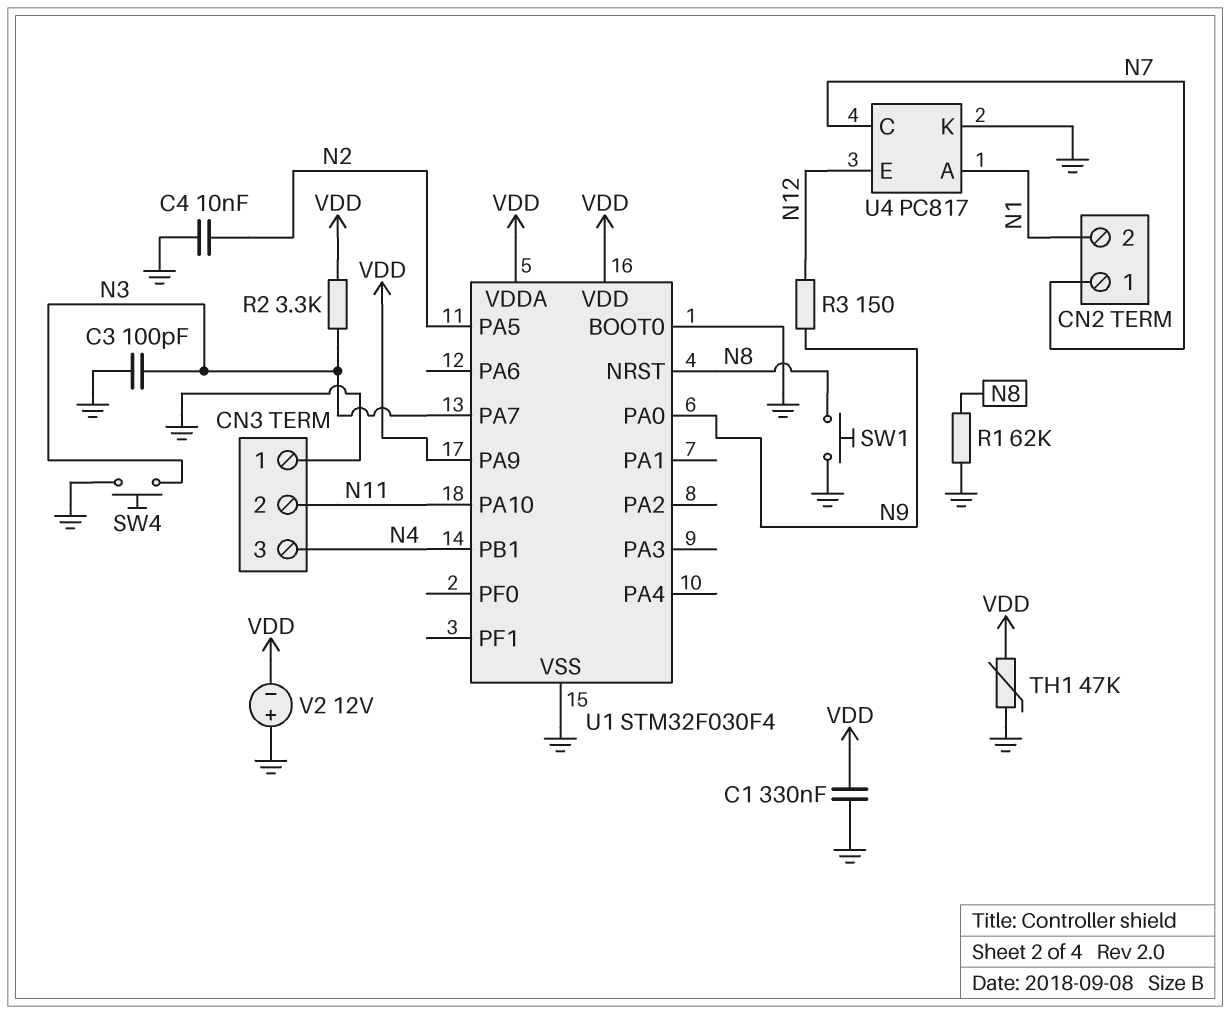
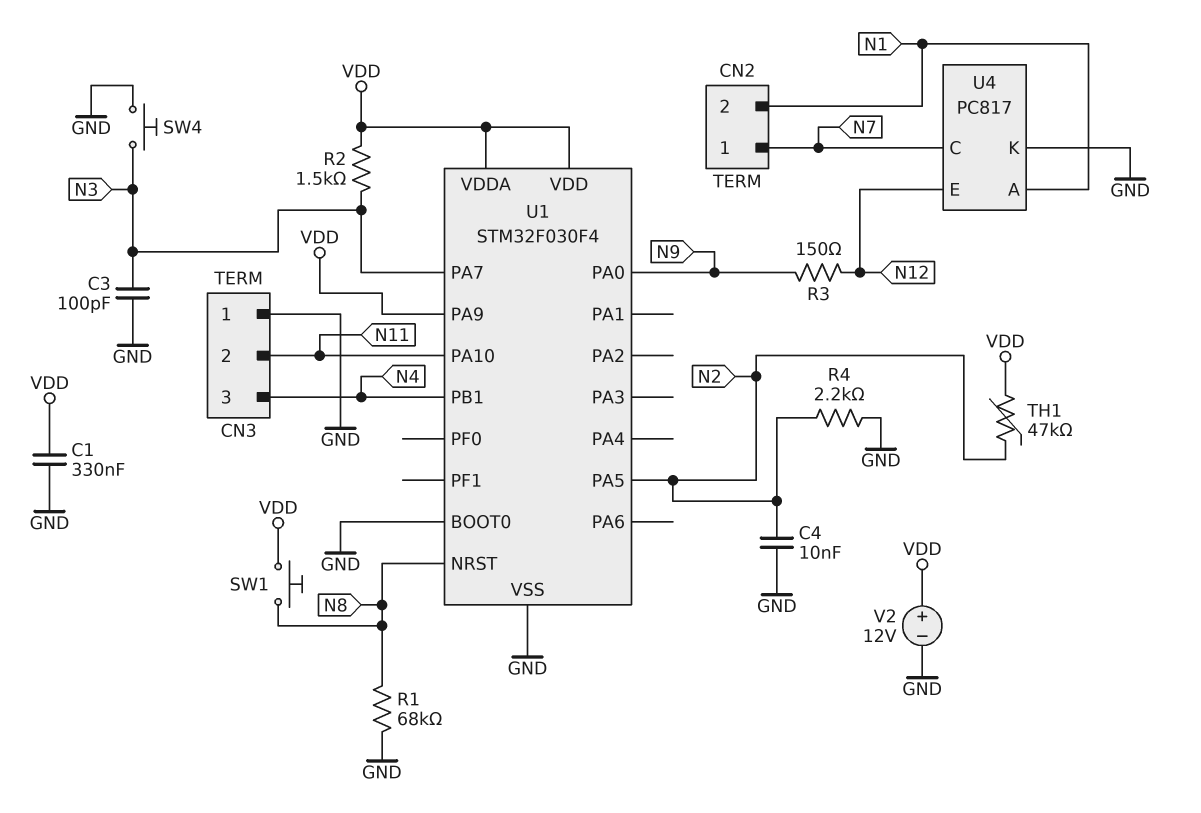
R1: 62k (GND, N8) -> 68k (GND, N8)
R2: 3.3k (N3, VDD) -> 1.5k (N3, VDD)
R4: none -> 2.2k (GND, N2)
SW1: button (GND, N8) -> button (N8, VDD)
TH1: 47k (GND, VDD) -> 47k (N2, VDD)
V2: 12V (plus GND, minus VDD) -> 12V (plus VDD, minus GND)

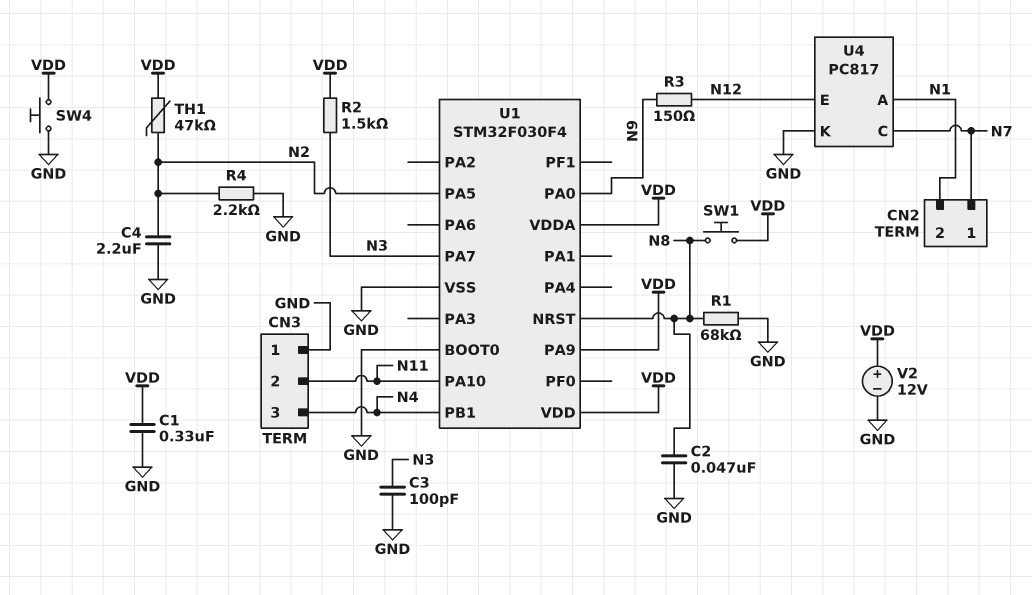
C2: none -> 47nF (GND, N8)
C4: 10nF (GND, N2) -> 2.2uF (GND, N2)
SW4: button (GND, N3) -> button (GND, VDD)

